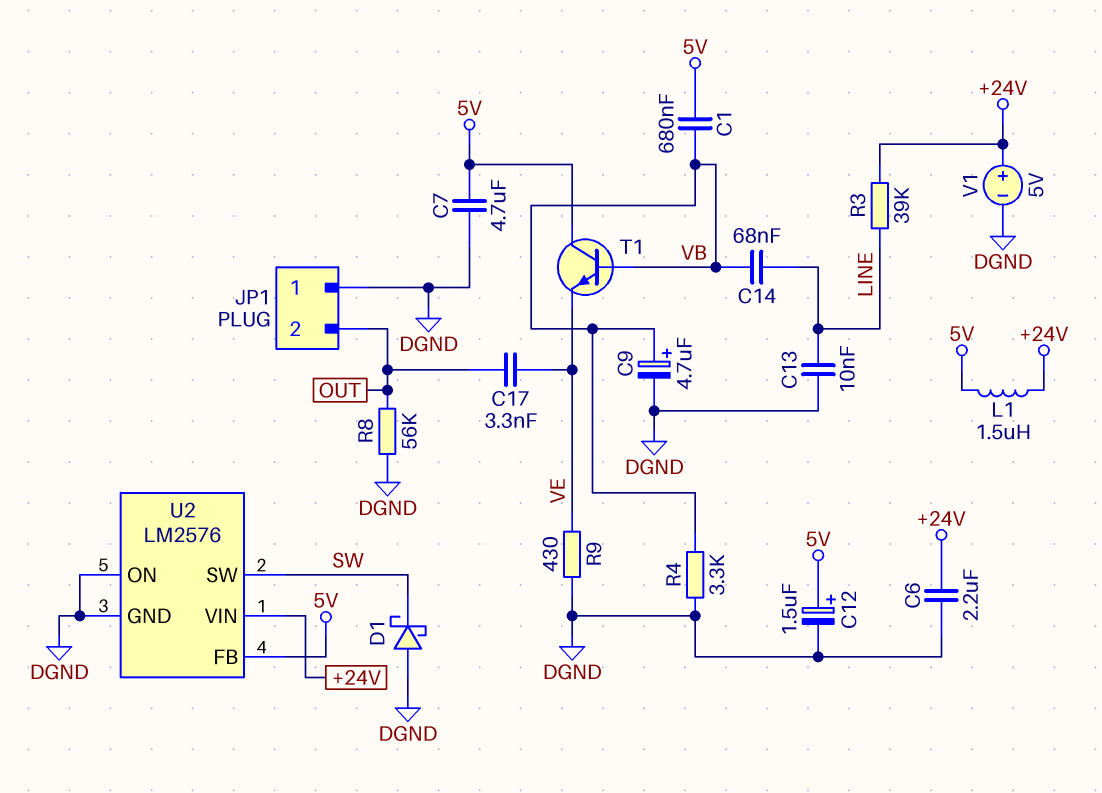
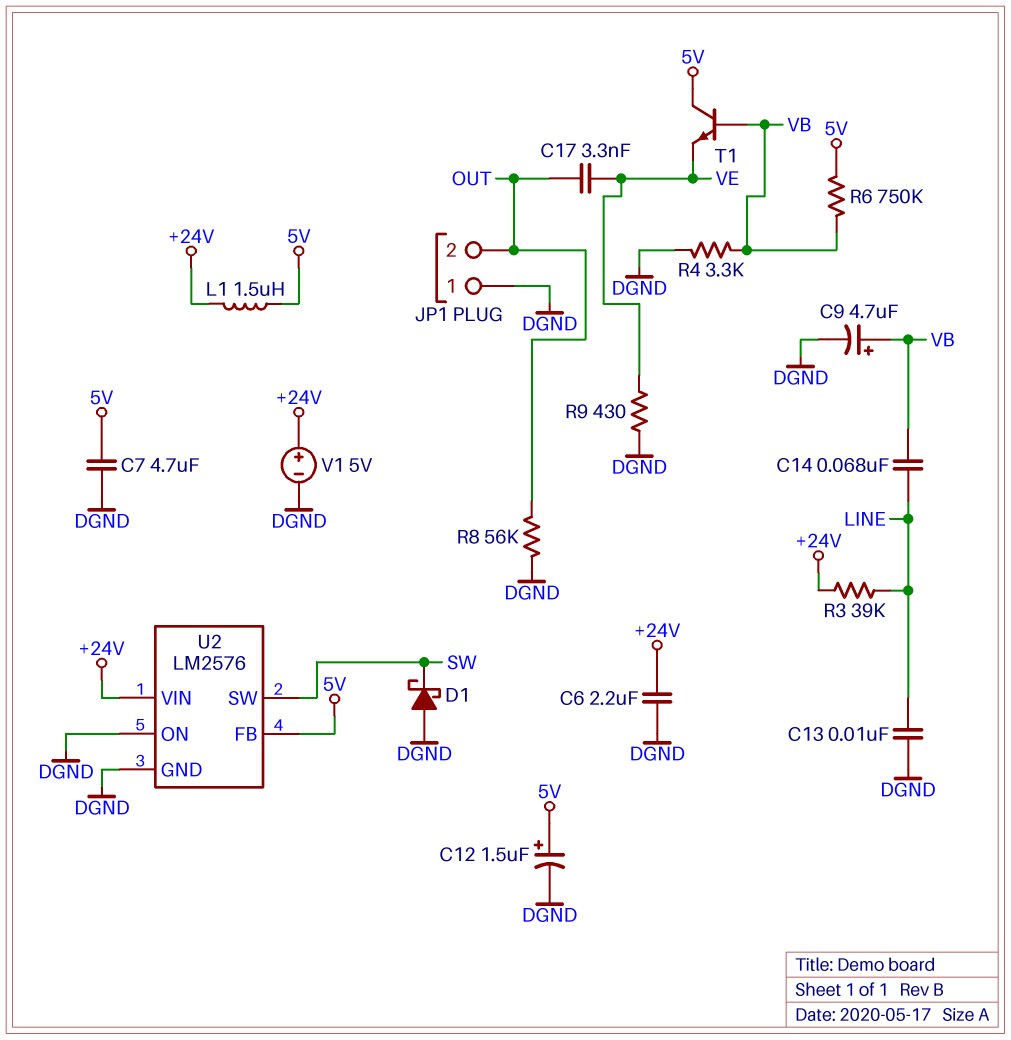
C1: 680nF (5V, VB) -> none
R6: none -> 750k (5V, VB)

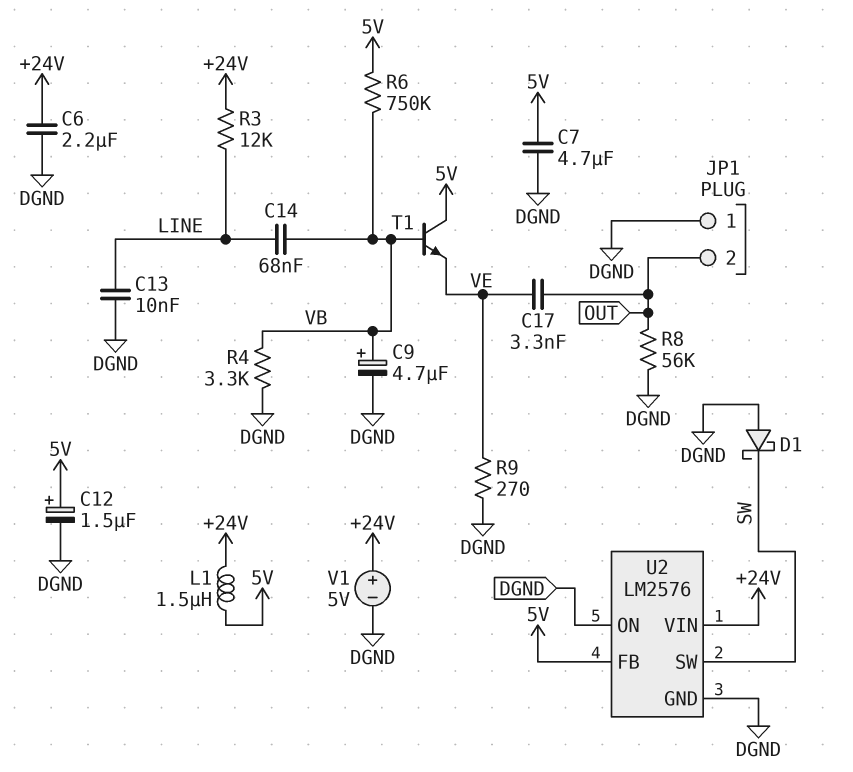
R3: 39k (+24V, LINE) -> 12k (+24V, LINE)
R9: 430 (DGND, VE) -> 270 (DGND, VE)

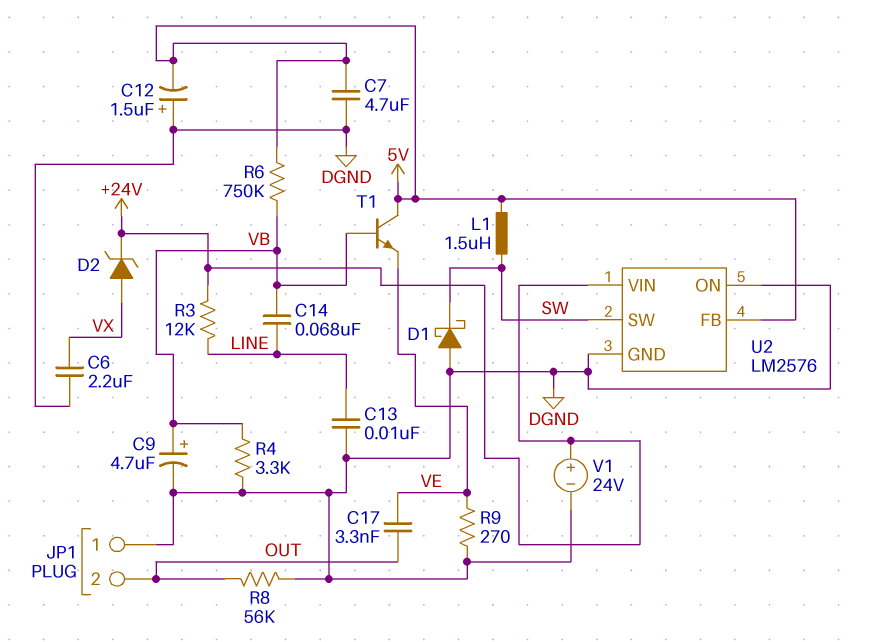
C6: 2.2uF (+24V, DGND) -> 2.2uF (DGND, VX)
C12: 1.5uF (plus 5V, minus DGND) -> 1.5uF (plus DGND, minus 5V)
D2: none -> zener (A VX, K +24V)
L1: 1.5uH (+24V, 5V) -> 1.5uH (5V, SW)
V1: 5V (plus +24V, minus DGND) -> 24V (plus +24V, minus DGND)

